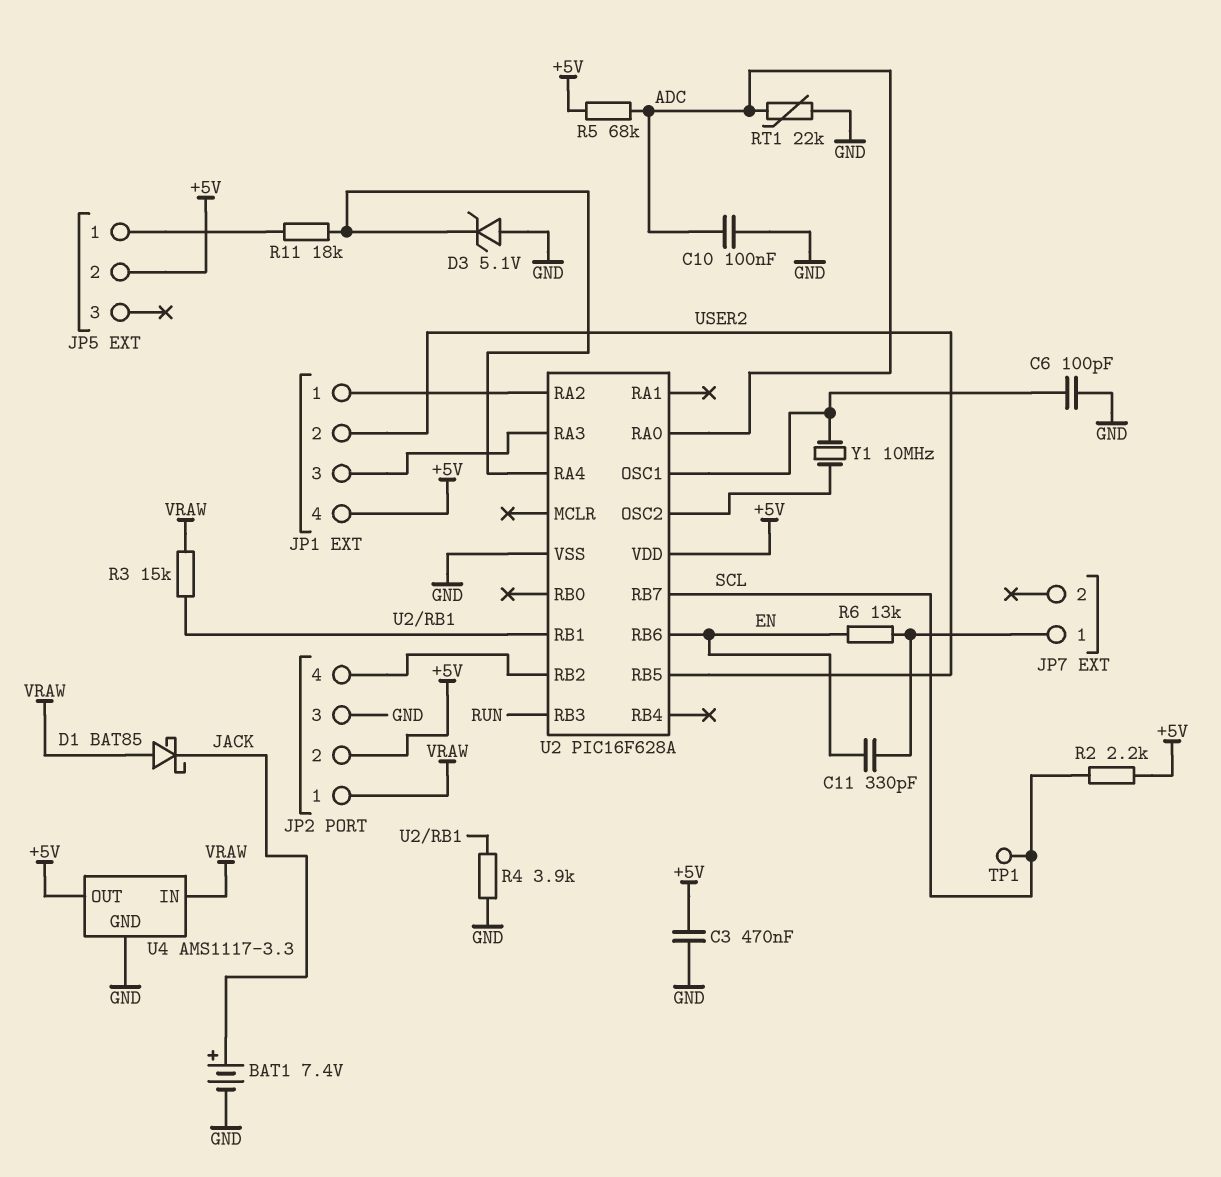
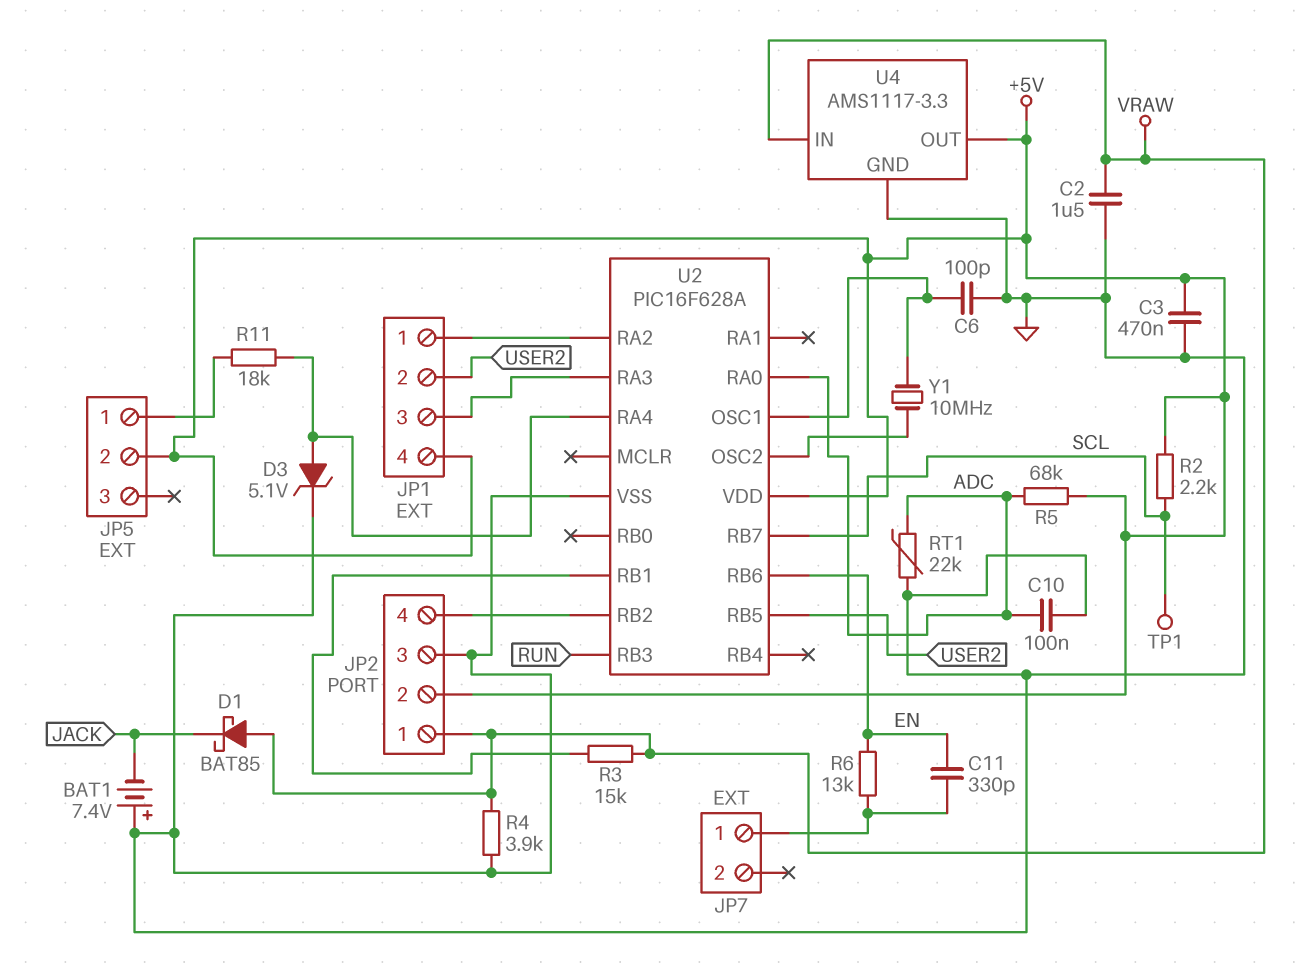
BAT1: 7.4V (plus JACK, minus GND) -> 7.4V (plus GND, minus JACK)
C2: none -> 1.5uF (GND, VRAW)
D3: zener 5.1V (A GND, K U2/RA4) -> zener 5.1V (A U2/RA4, K GND)
R4: 3.9k (GND, U2/RB1) -> 3.9k (GND, VRAW)

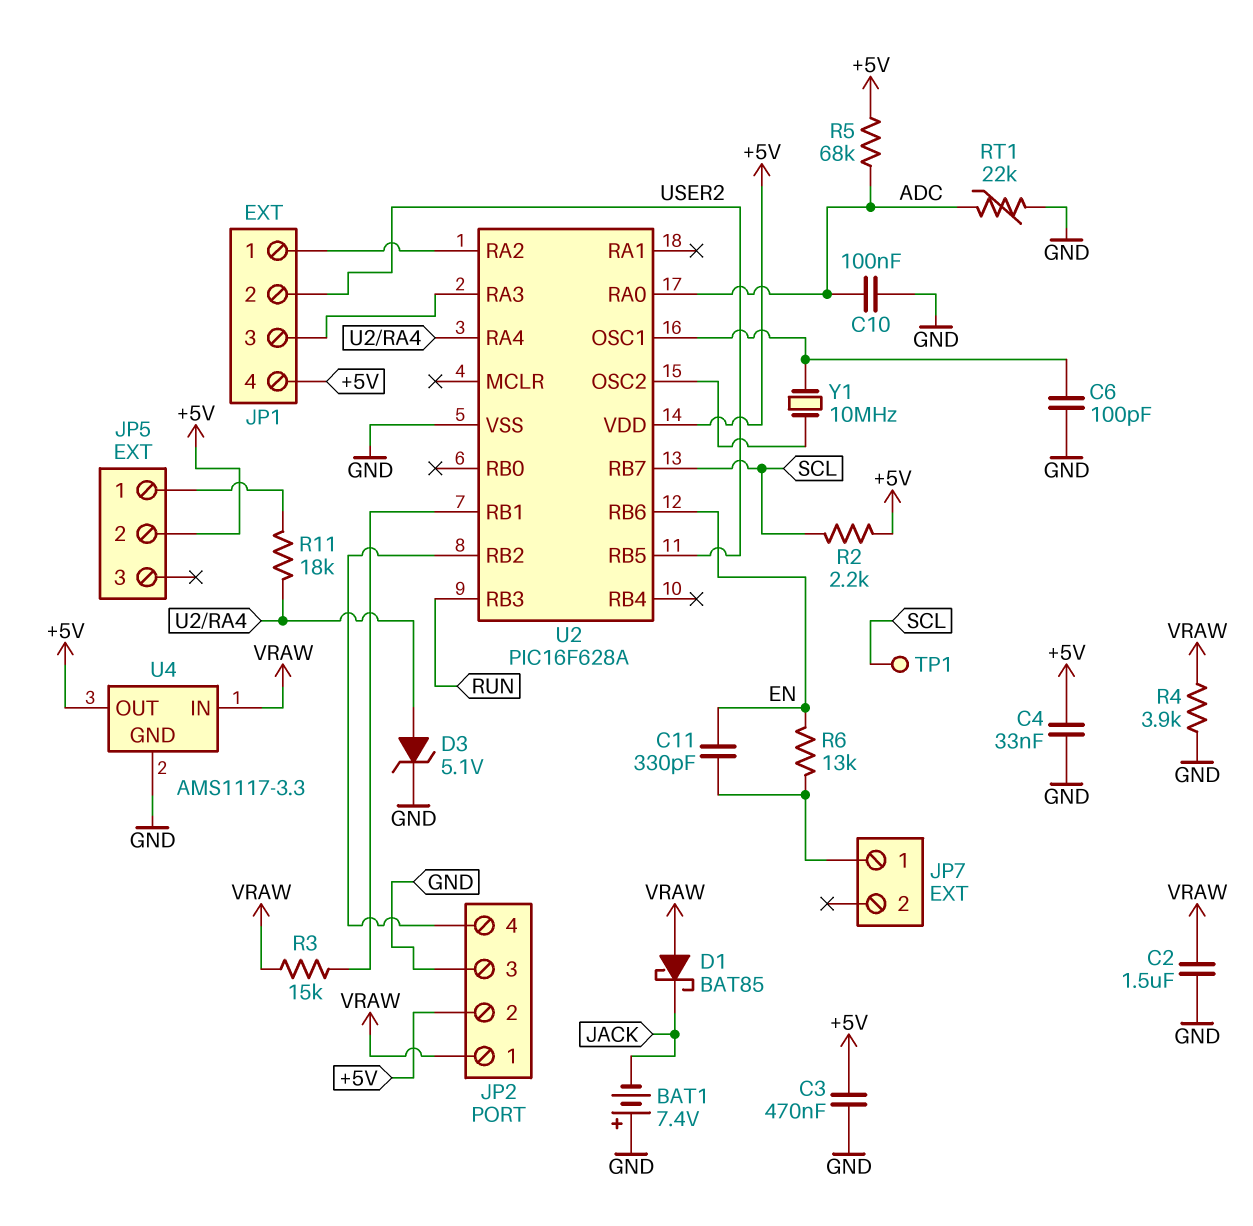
C4: none -> 33nF (+5V, GND)

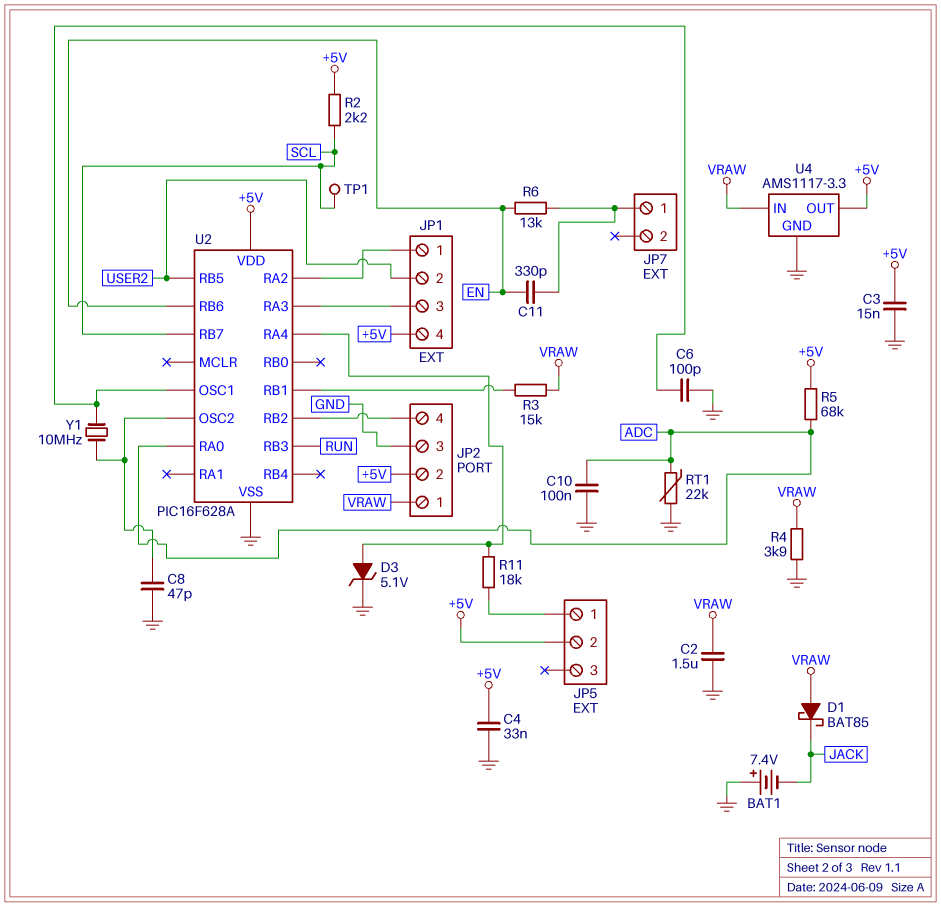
C3: 470nF (+5V, GND) -> 15nF (+5V, GND)
C8: none -> 47pF (GND, U2/OSC2)

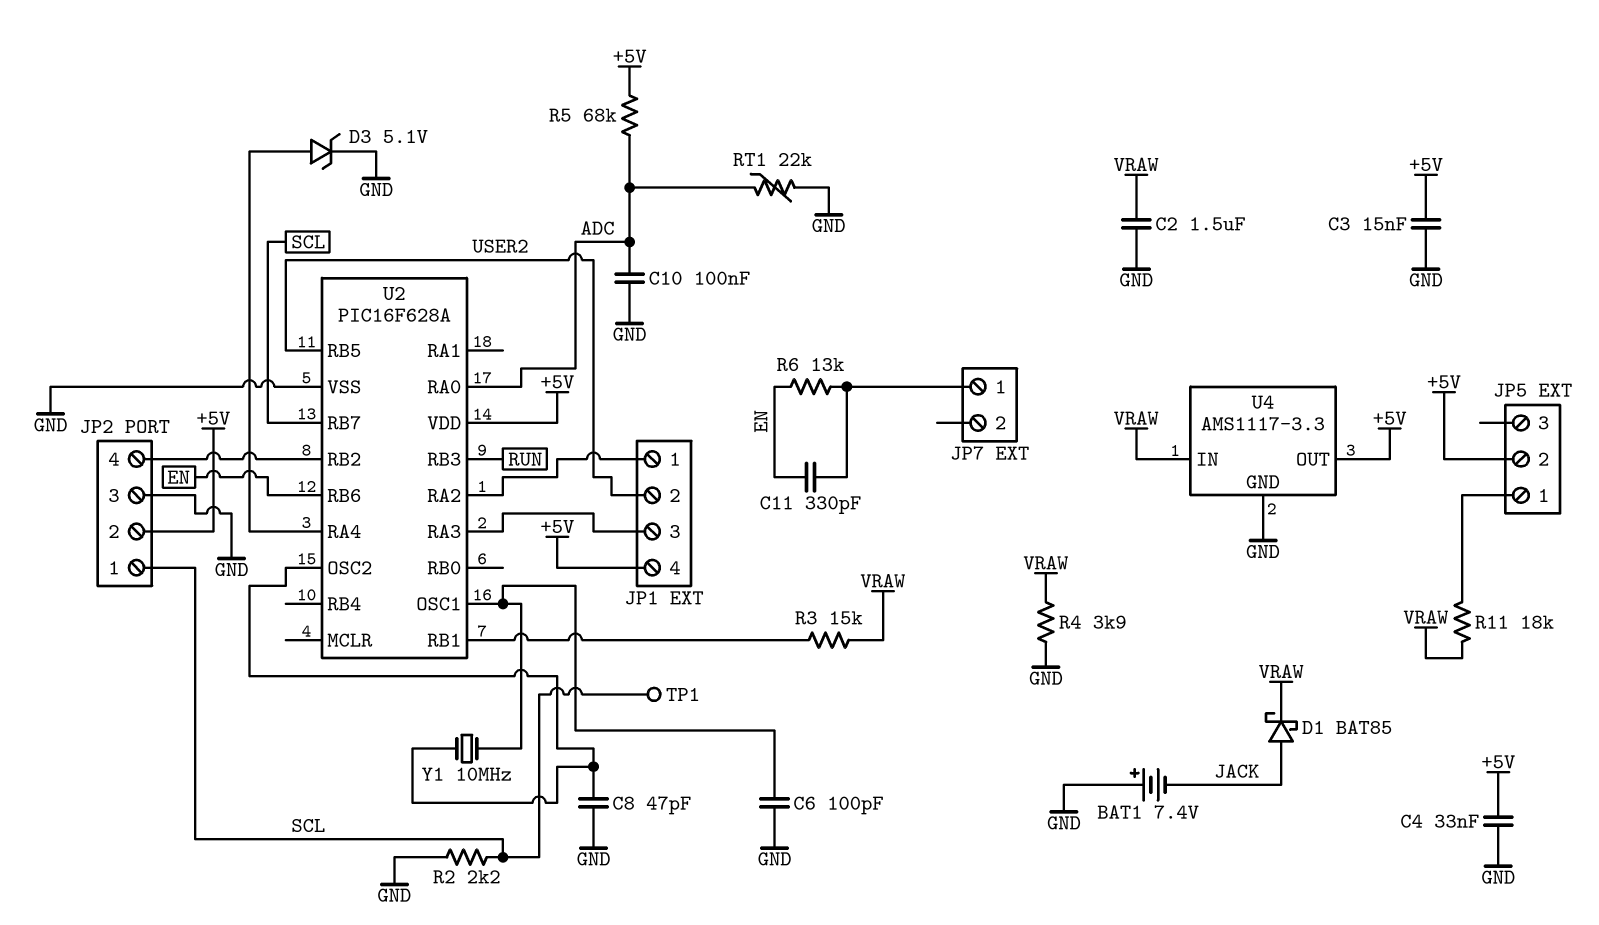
D1: schottky BAT85 (A VRAW, K JACK) -> schottky BAT85 (A JACK, K VRAW)
JP2 pin 1: VRAW -> SCL
R2: 2.2k (+5V, SCL) -> 2.2k (GND, SCL)
R11: 18k (JP5/1, U2/RA4) -> 18k (JP5/1, VRAW)

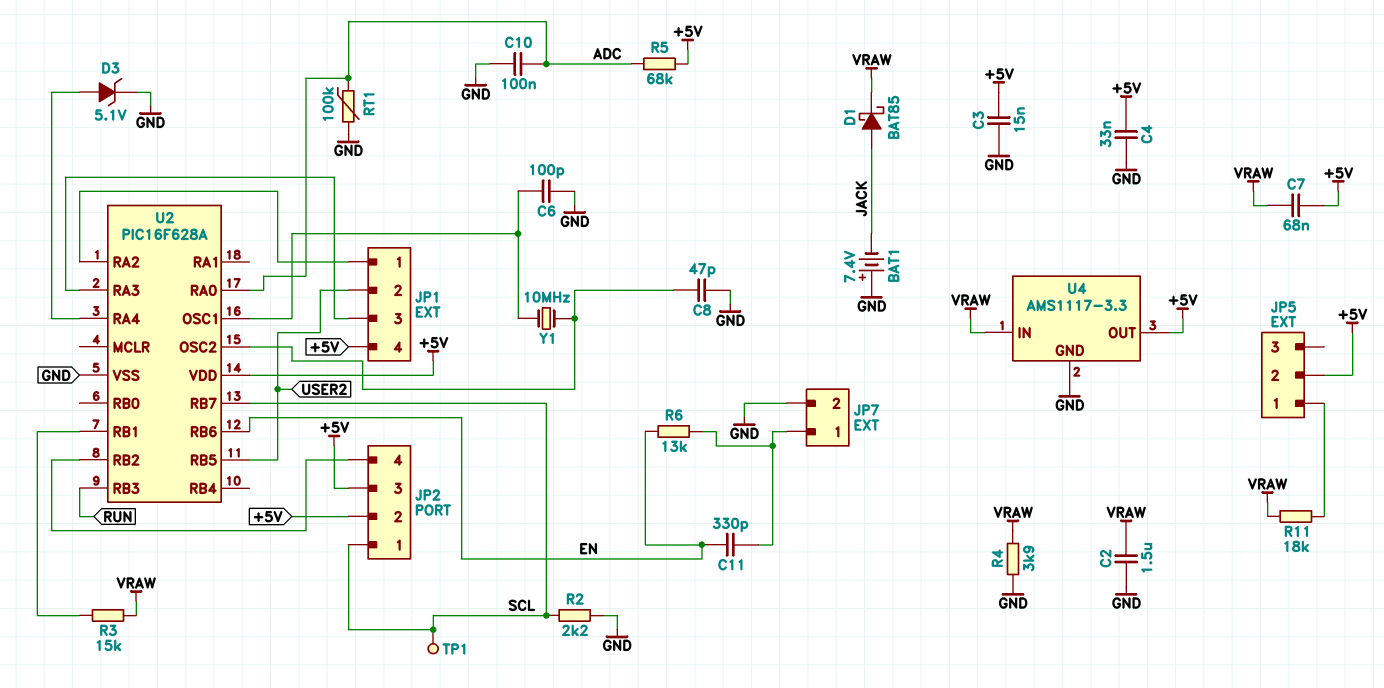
C7: none -> 68nF (+5V, VRAW)
JP2 pin 3: GND -> +5V
JP7 pin 2: none -> GND
RT1: 22k (ADC, GND) -> 100k (ADC, GND)

